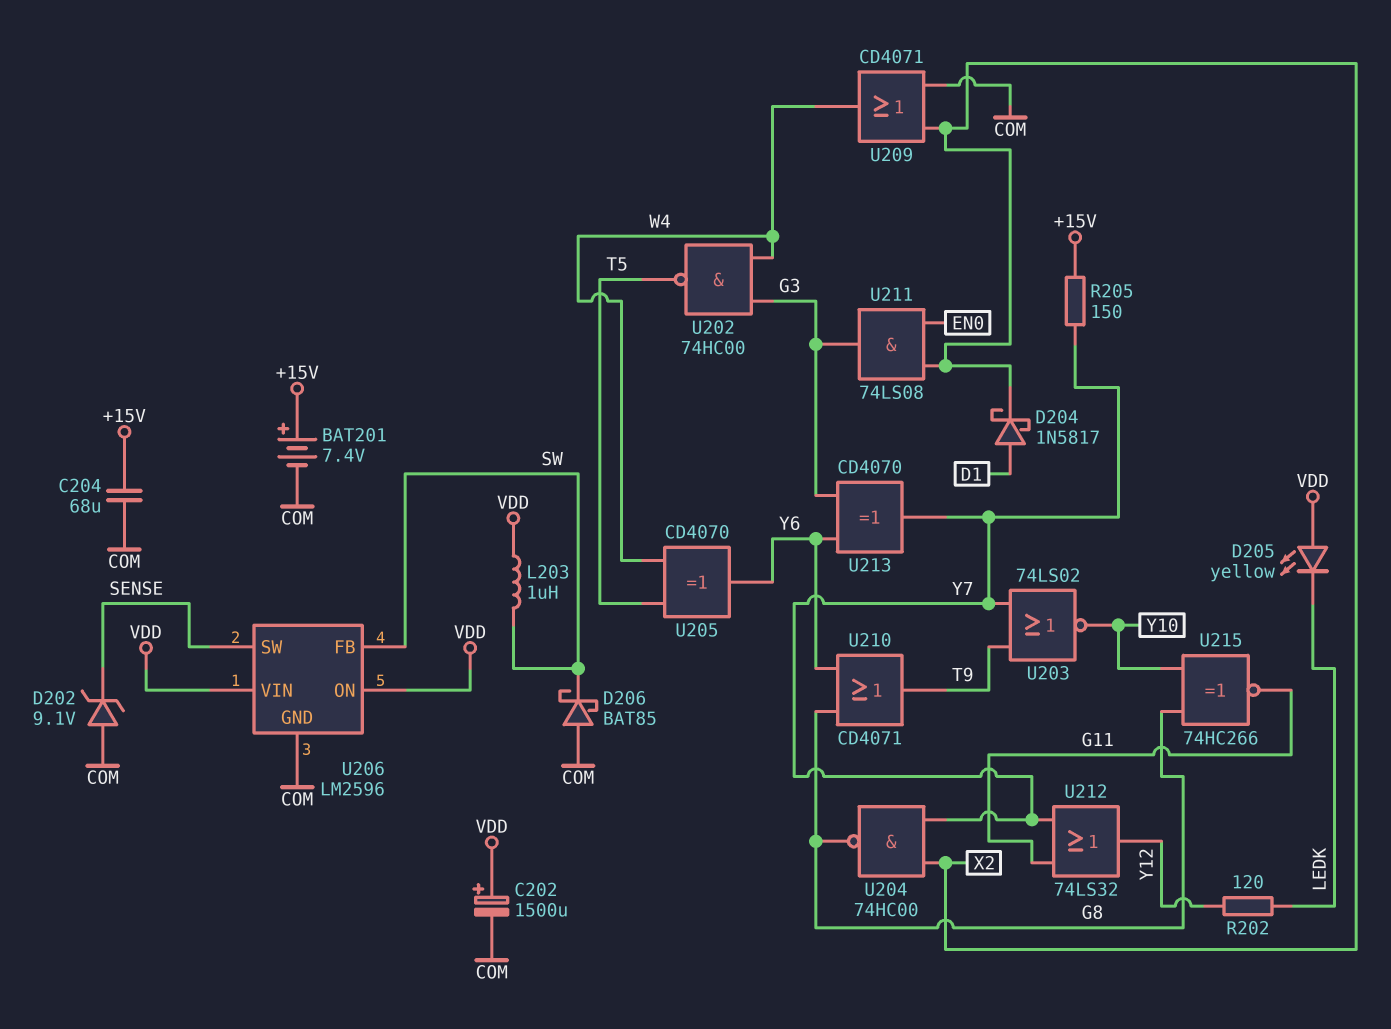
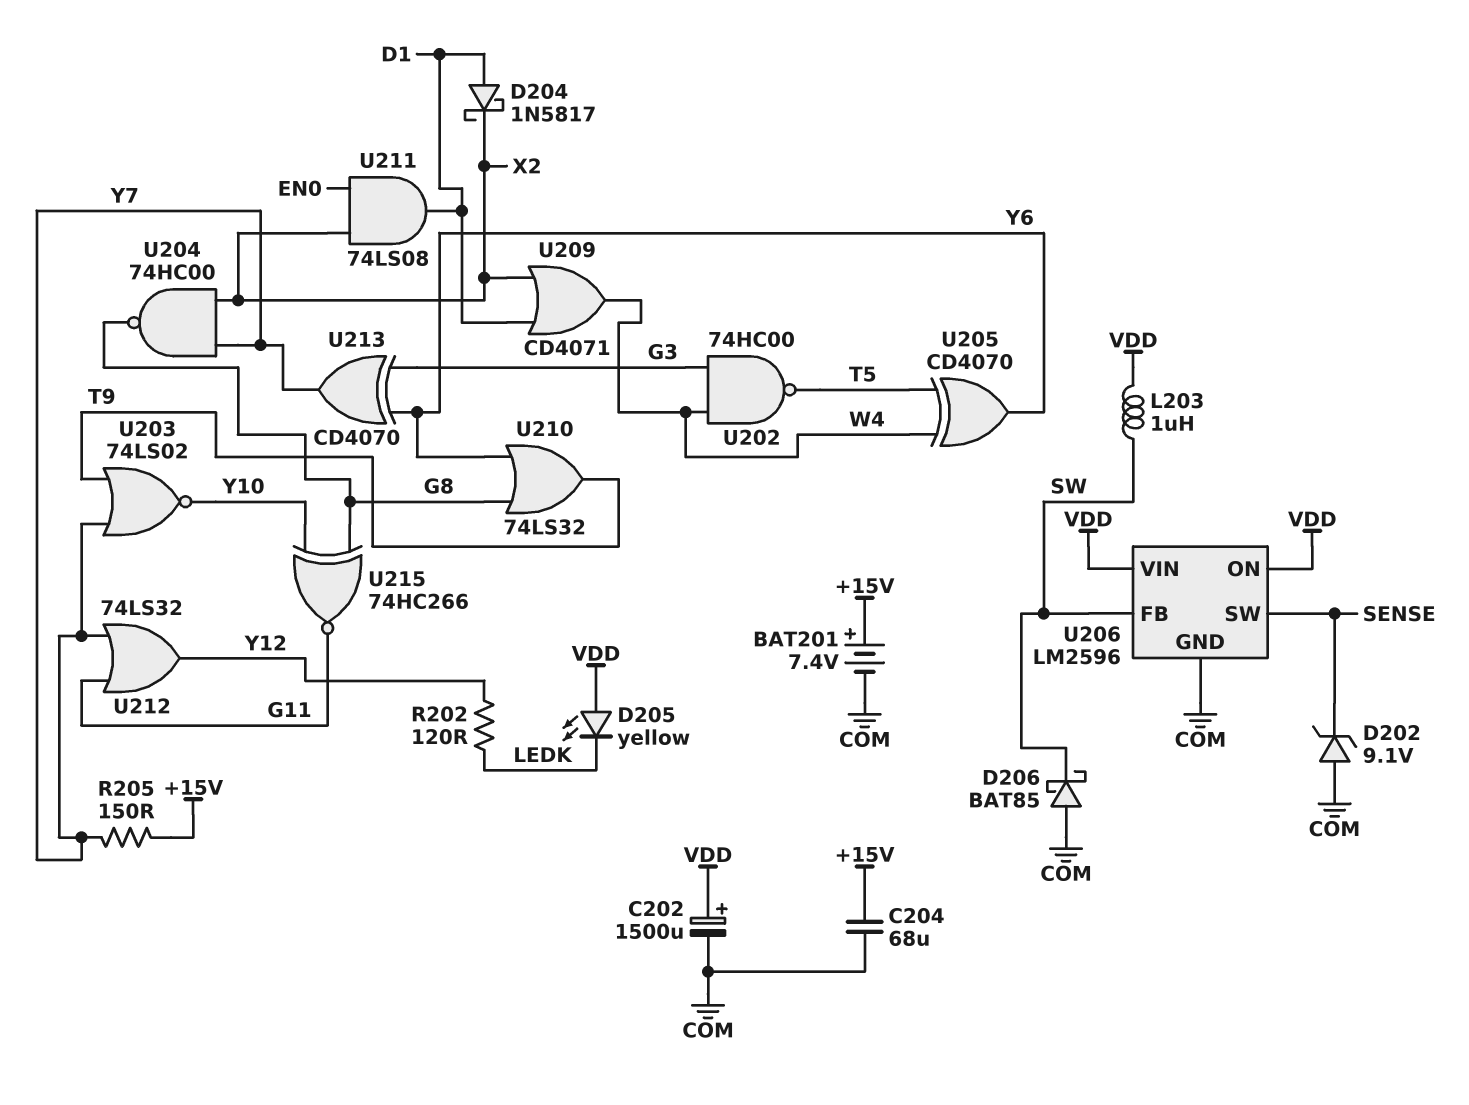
U209: OR CD4071 (in COM, in X2, out W4) -> OR CD4071 (in D1, in X2, out W4)
U210: OR CD4071 (in G8, in Y6, out T9) -> OR 74LS32 (in G8, in Y6, out T9)
U211: AND 74LS08 (in EN0, in X2, out G3) -> AND 74LS08 (in EN0, in X2, out D1)

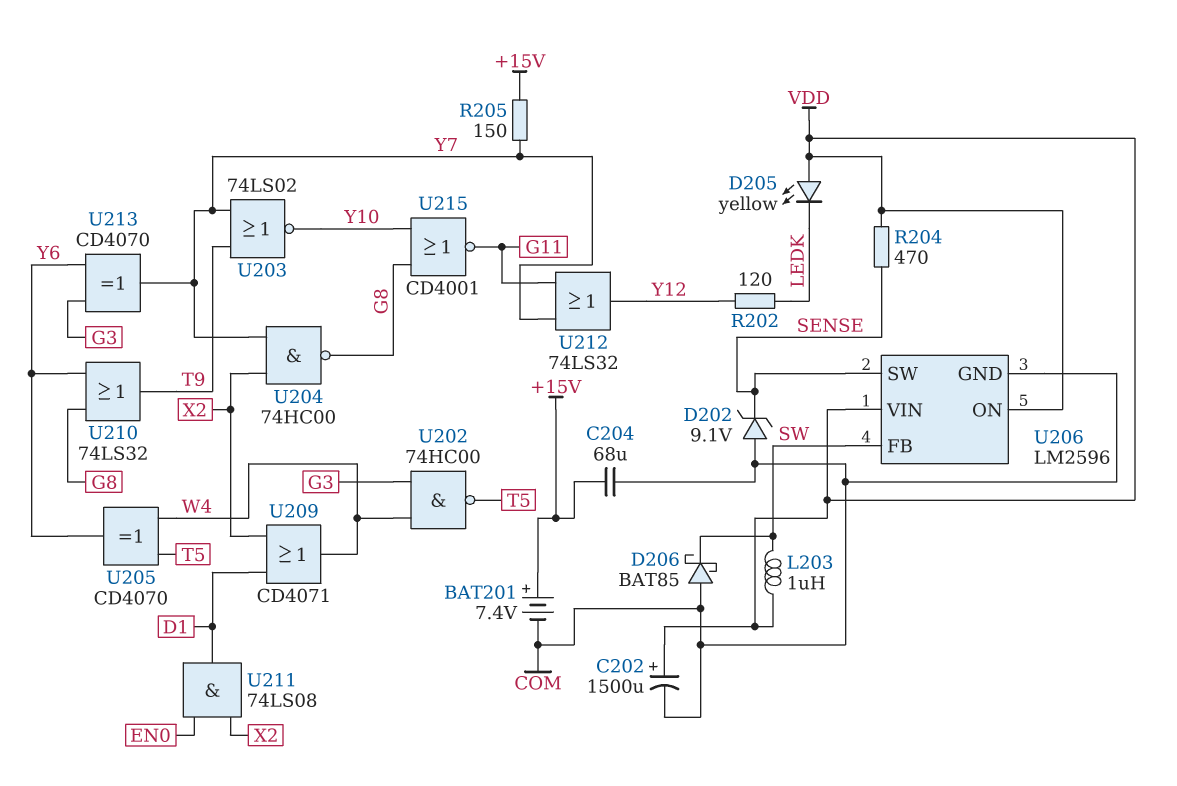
D204: schottky 1N5817 (A D1, K X2) -> none
R204: none -> 470 (SENSE, VDD)
U215: XNOR 74HC266 (in G8, in Y10, out G11) -> NOR CD4001 (in G8, in Y10, out G11)

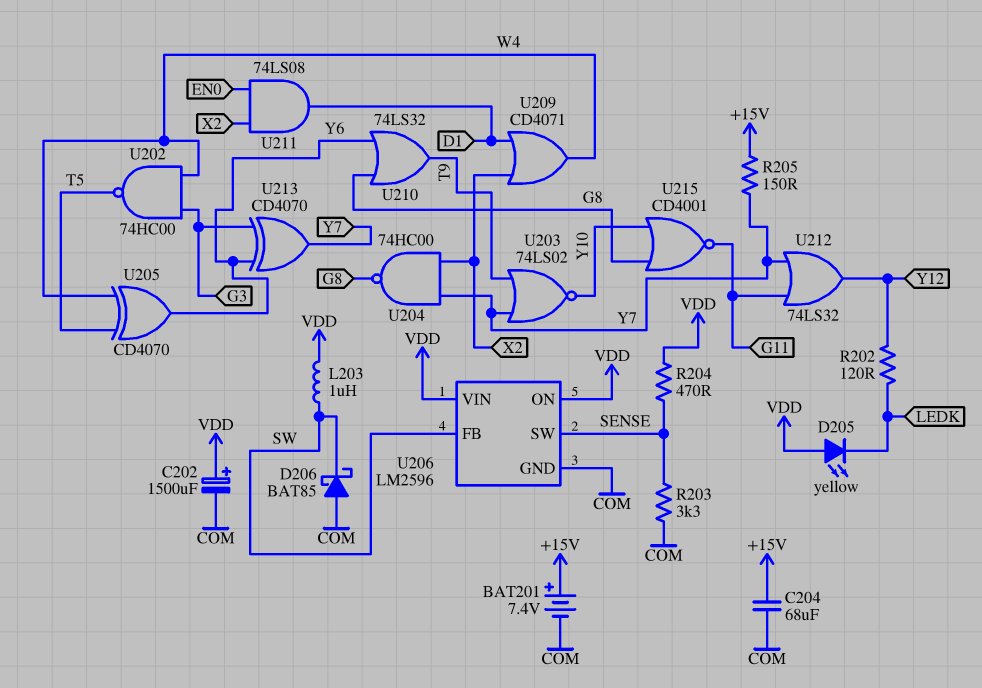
D202: zener 9.1V (A COM, K SENSE) -> none
R203: none -> 3.3k (COM, SENSE)

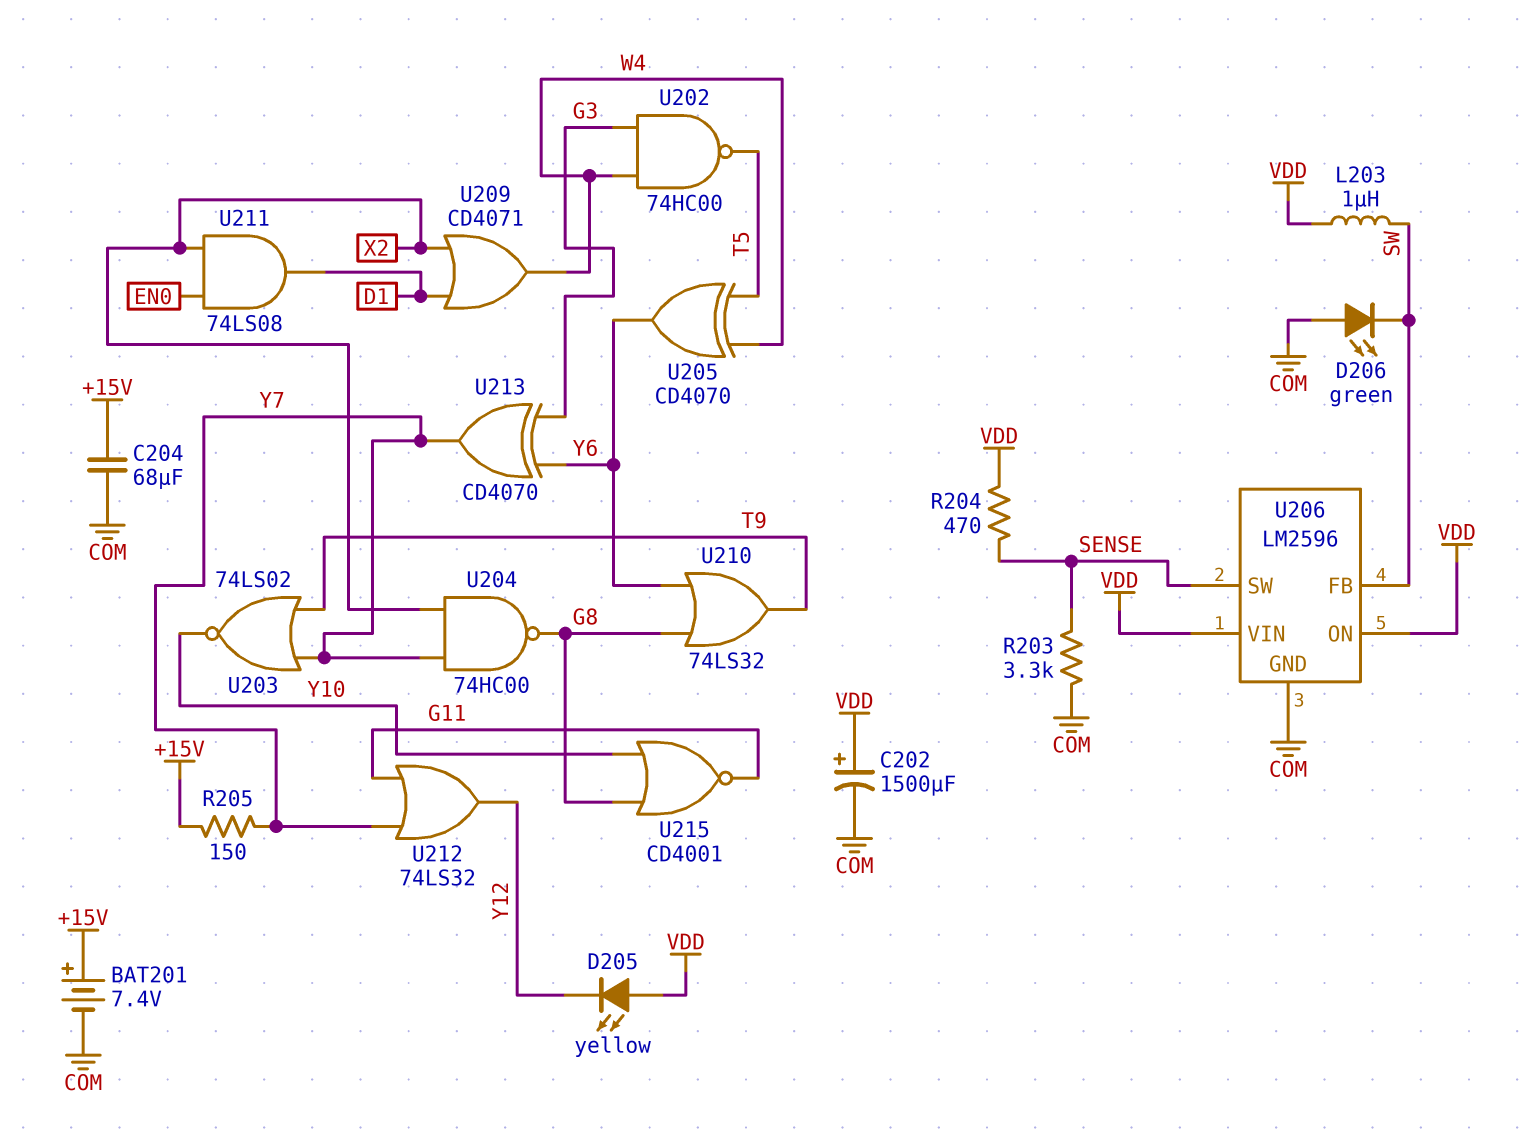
D205: LED yellow (A VDD, K LEDK) -> LED yellow (A VDD, K Y12)
D206: schottky BAT85 (A COM, K SW) -> LED green (A COM, K SW)
R202: 120 (LEDK, Y12) -> none

